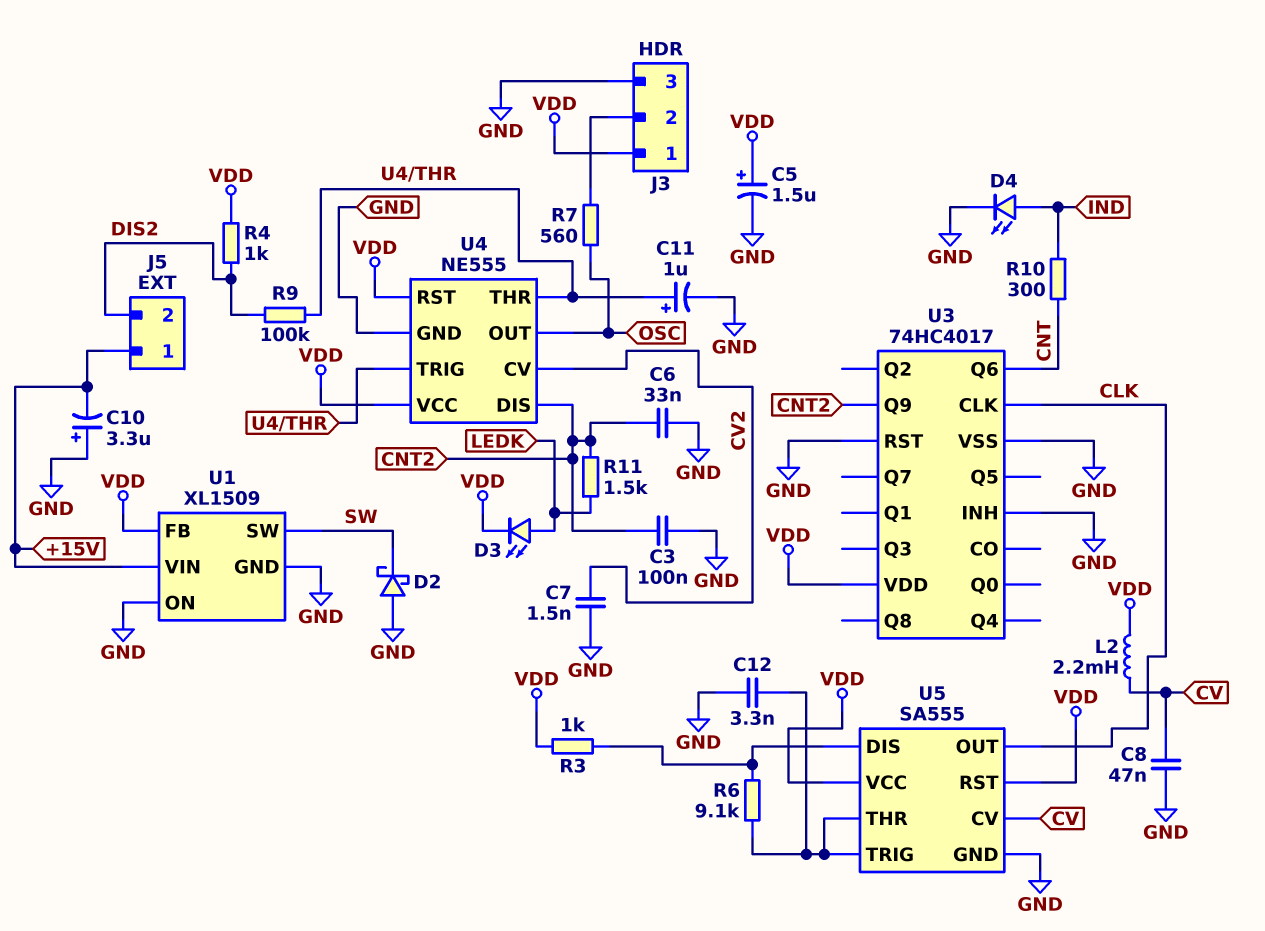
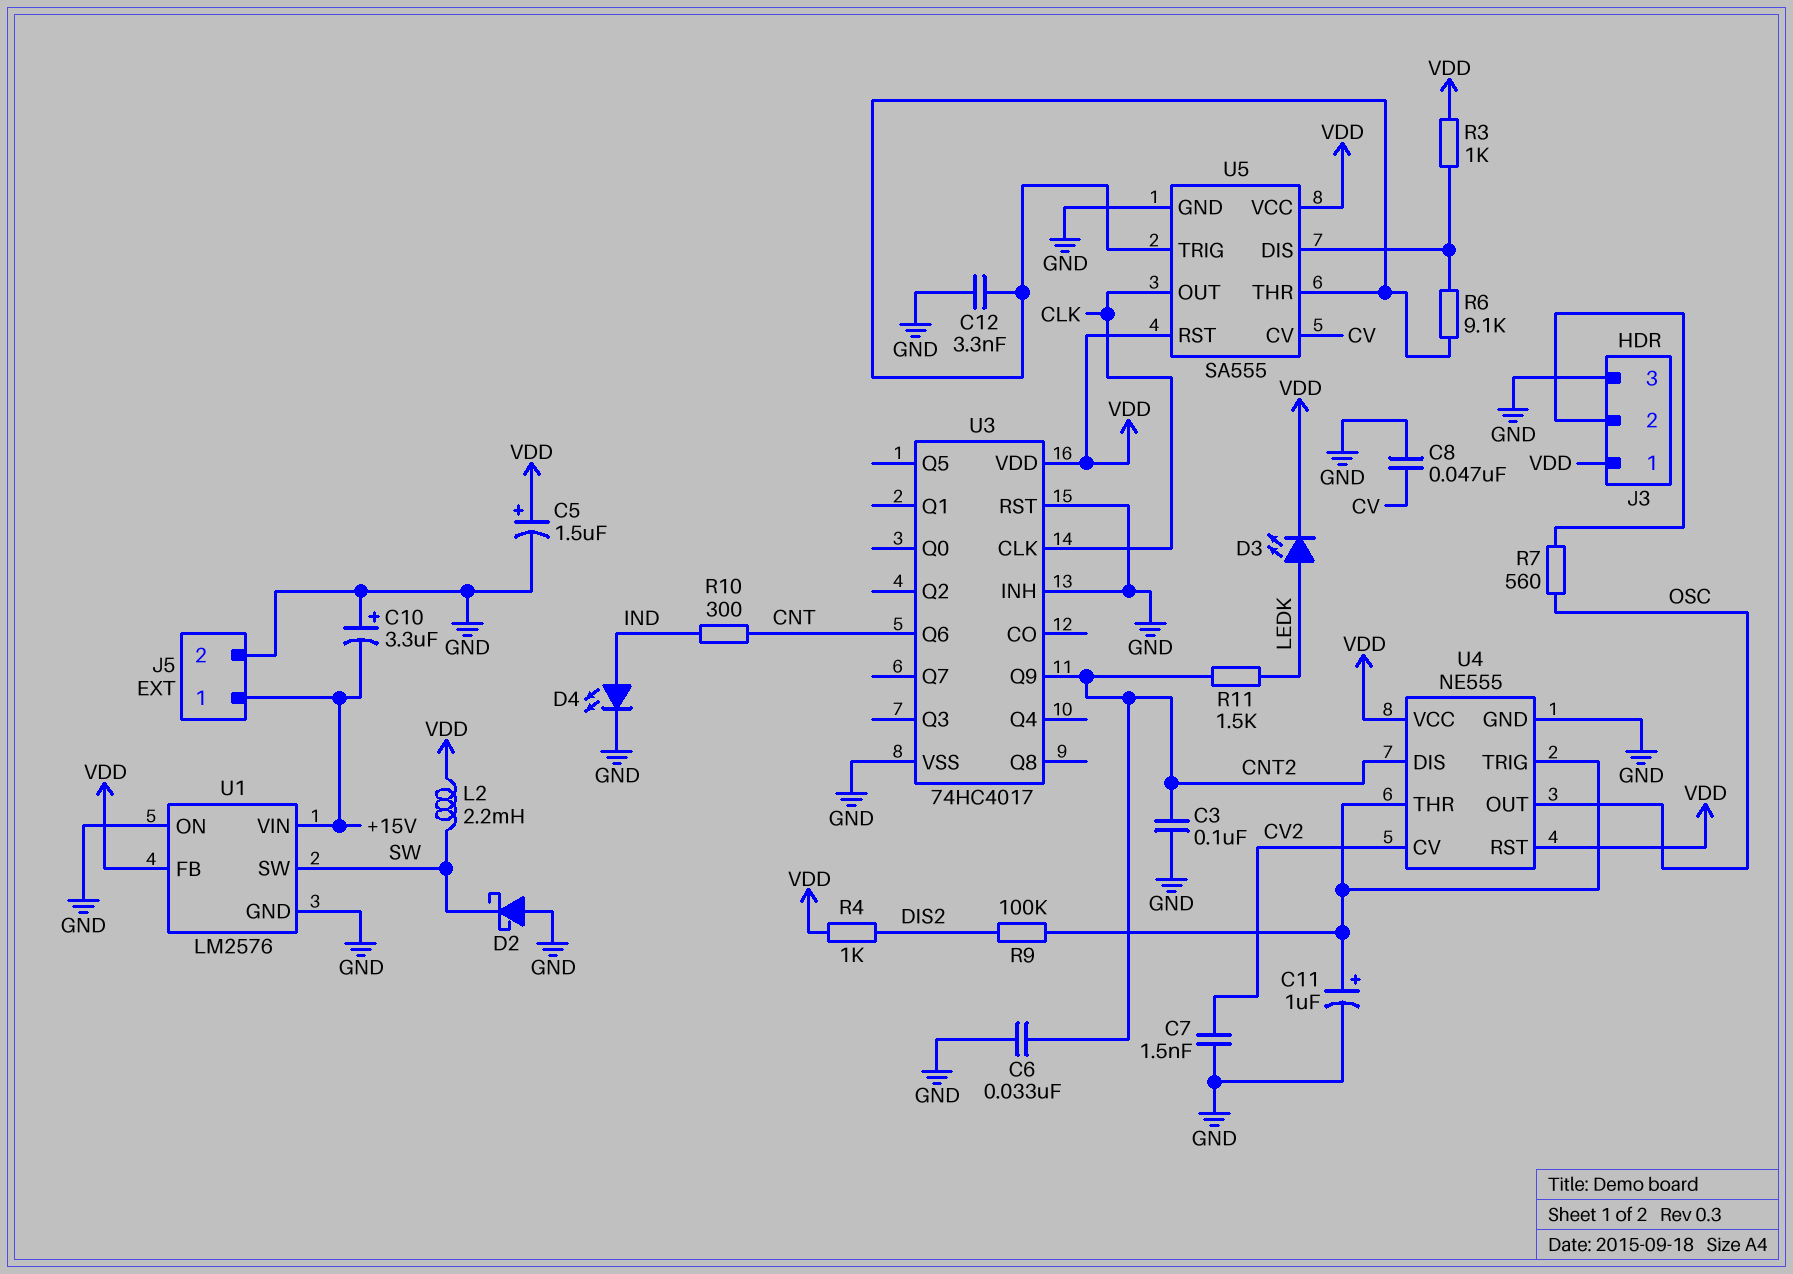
J5 pin 2: DIS2 -> GND
L2: 2.2mH (CV, VDD) -> 2.2mH (SW, VDD)
U1: XL1509 -> LM2576

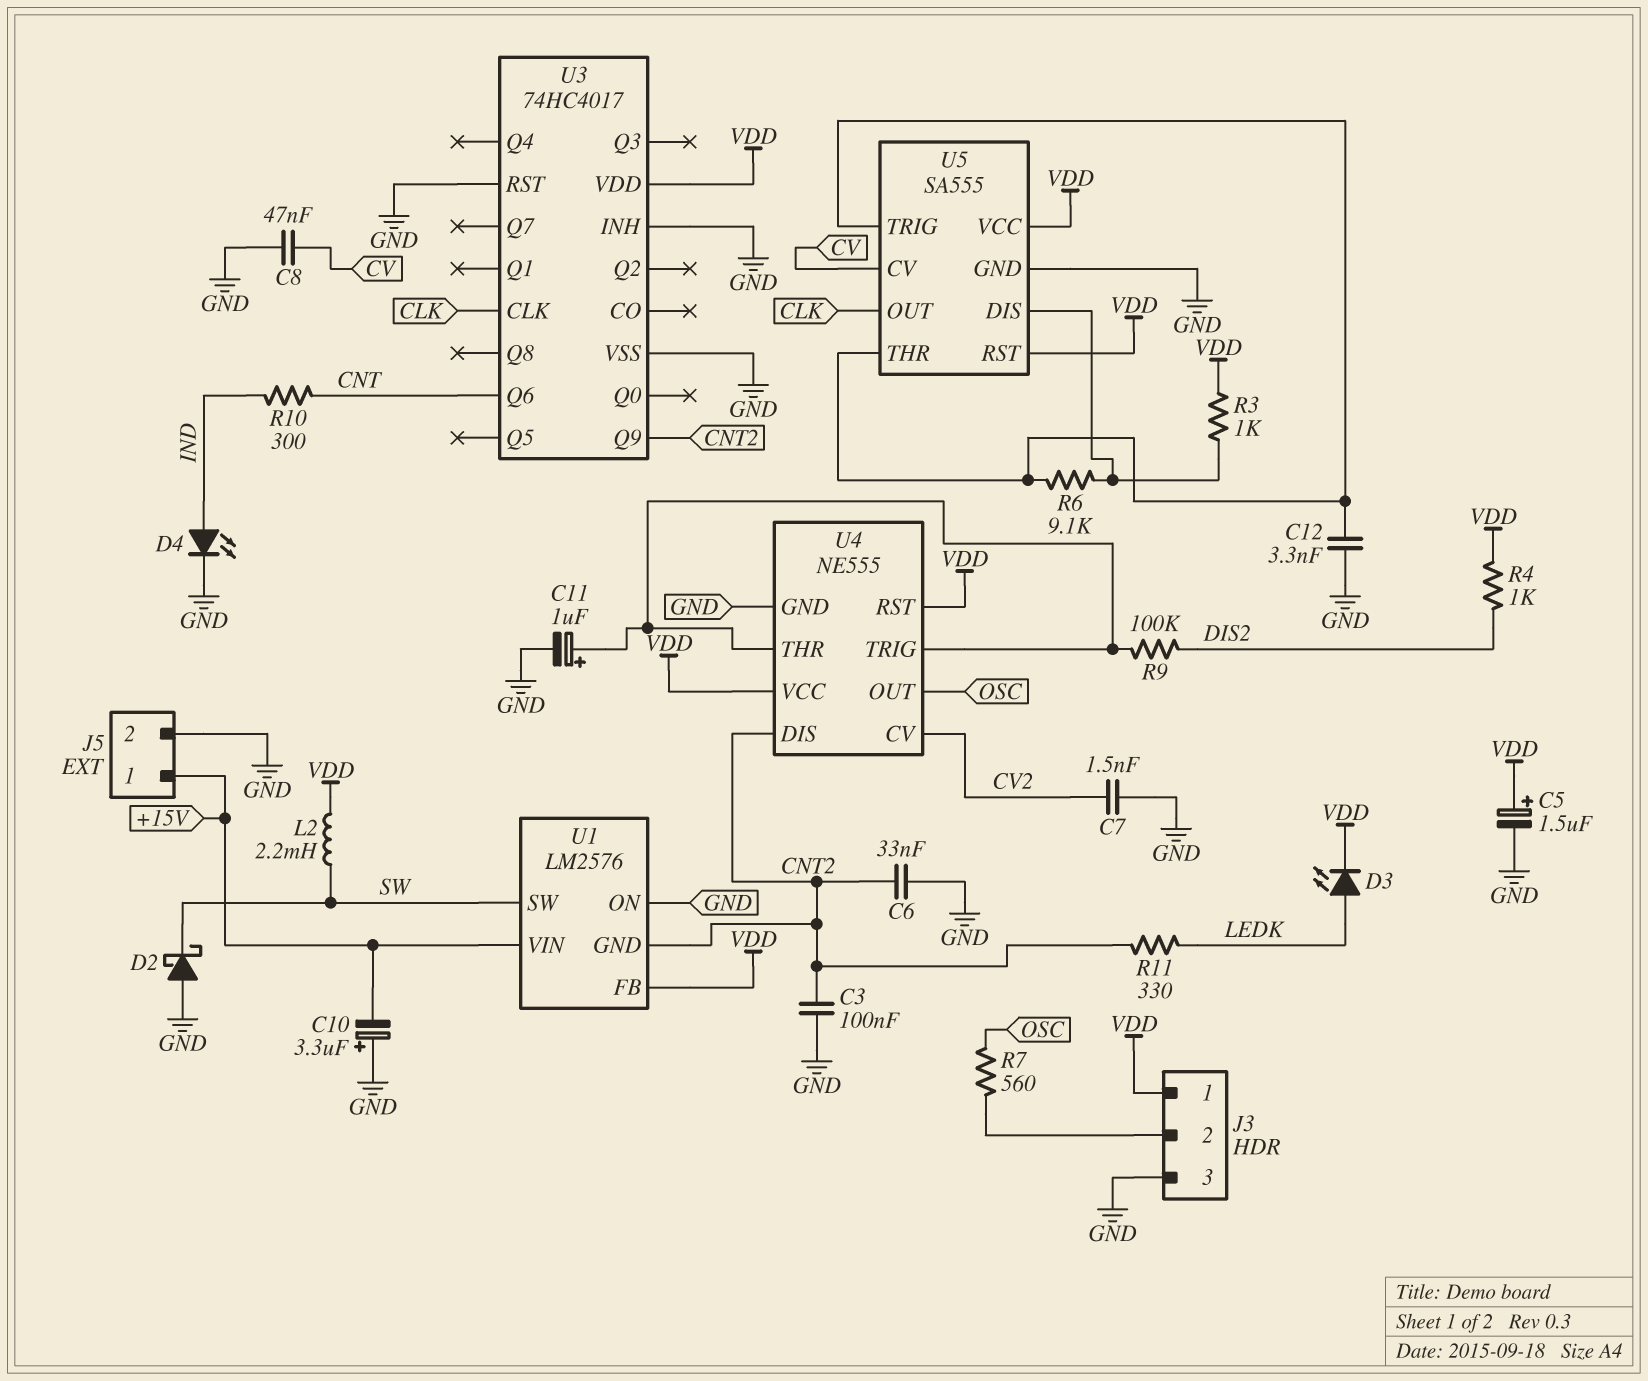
R11: 1.5k (CNT2, LEDK) -> 330 (CNT2, LEDK)
U1 pin GND: GND -> CNT2

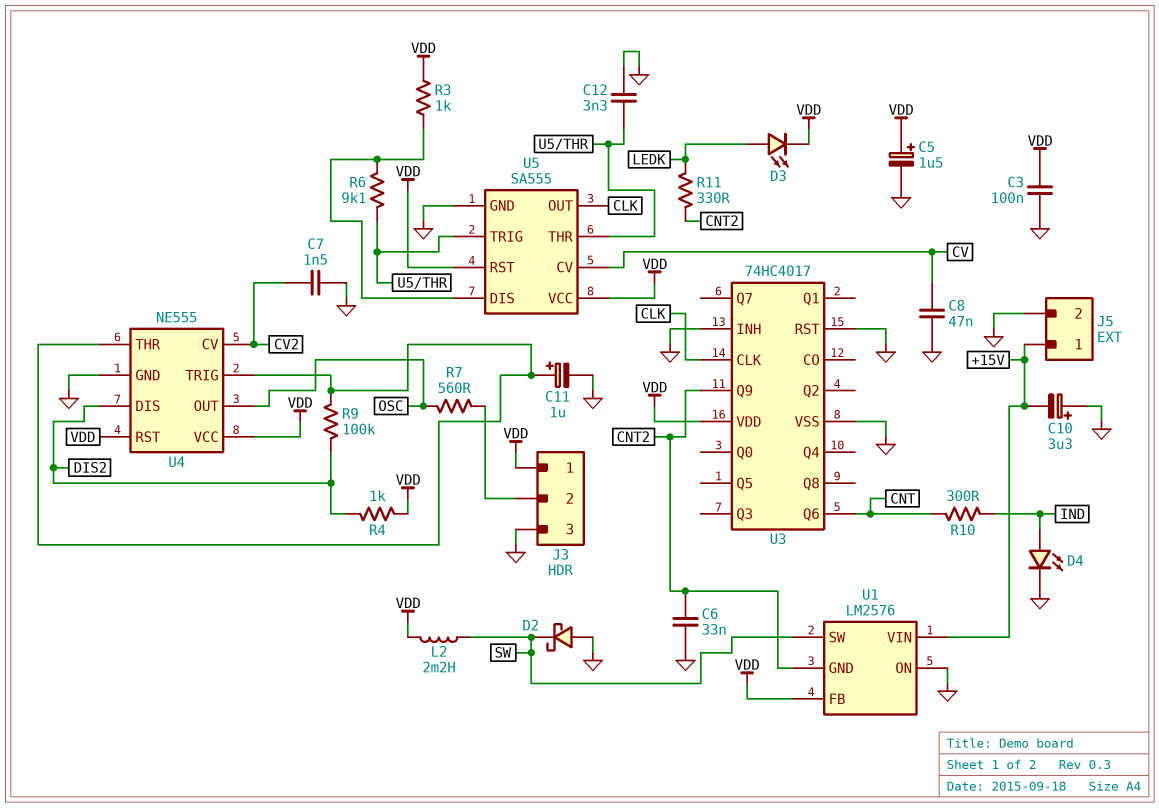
C3: 100nF (CNT2, GND) -> 100nF (GND, VDD)
U4 pin DIS: CNT2 -> DIS2

